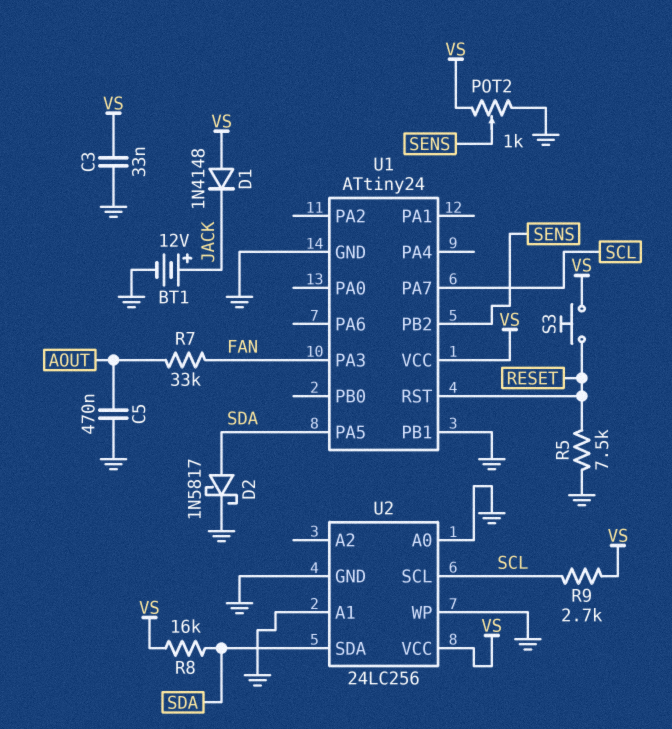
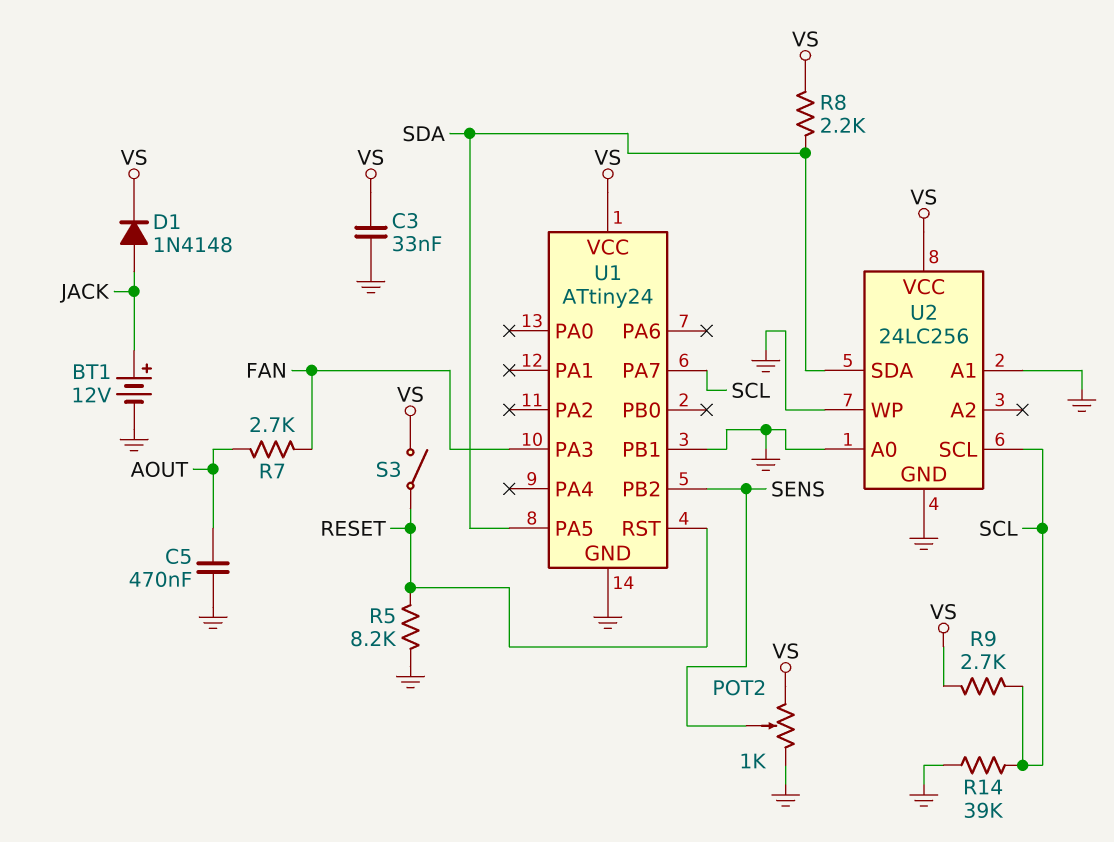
D1: diode 1N4148 (A VS, K JACK) -> diode 1N4148 (A JACK, K VS)
D2: schottky 1N5817 (A SDA, K GND) -> none
R5: 7.5k (GND, RESET) -> 8.2k (GND, RESET)
R7: 33k (AOUT, FAN) -> 2.7k (AOUT, FAN)
R8: 16k (SDA, VS) -> 2.2k (SDA, VS)
R14: none -> 39k (GND, SCL)
S3: button (RESET, VS) -> switch (RESET, VS)

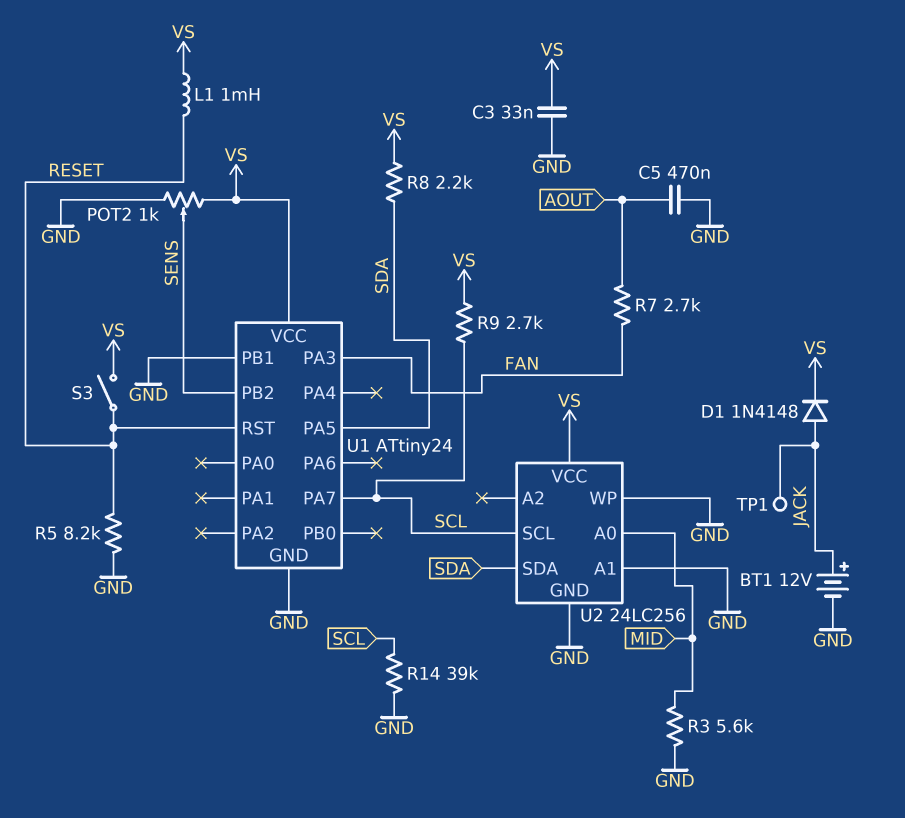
L1: none -> 1mH (RESET, VS)
R3: none -> 5.6k (GND, MID)
TP1: none -> test point (JACK)
U2 pin A0: GND -> MID

